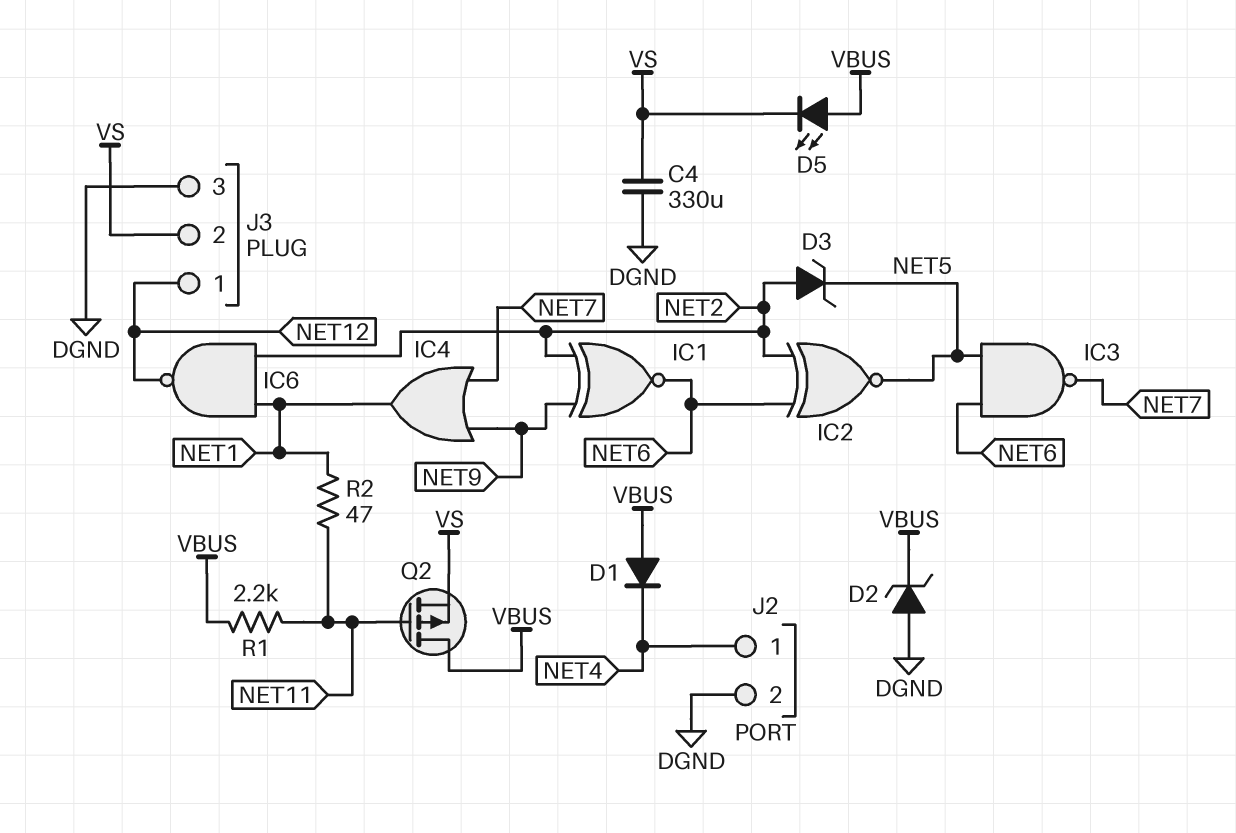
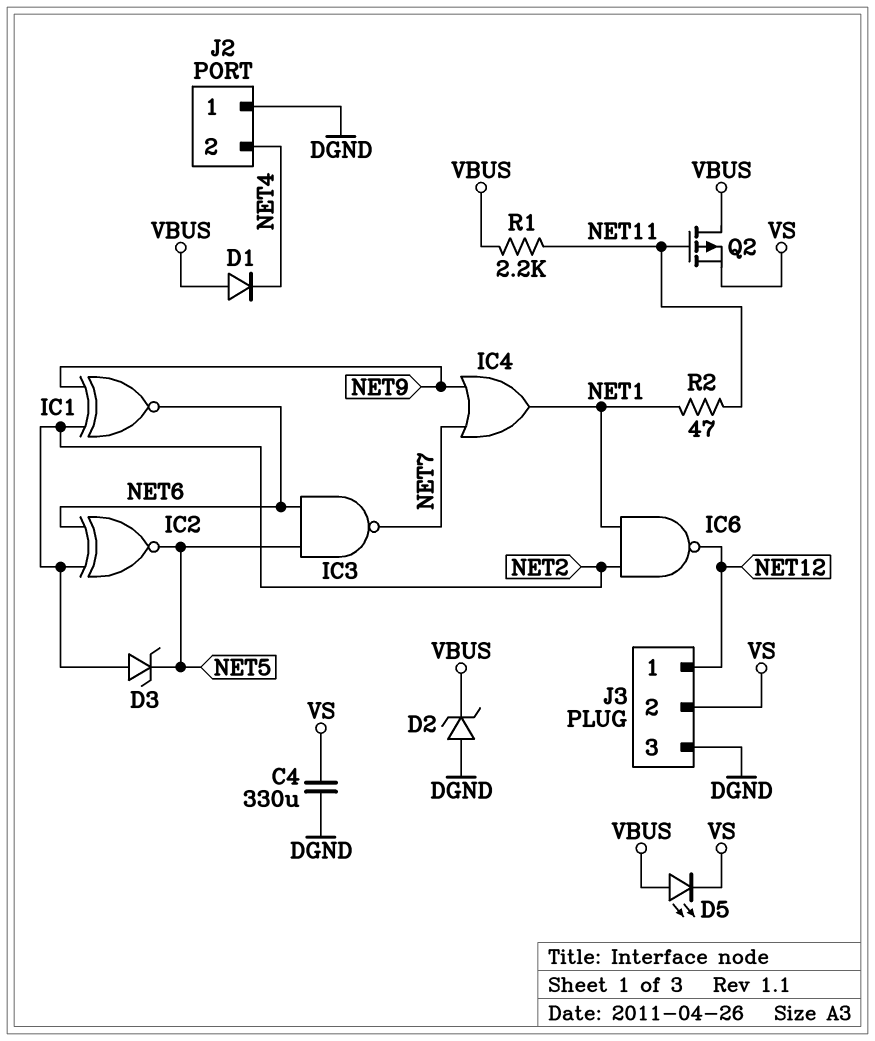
J2 pin 1: NET4 -> DGND
J2 pin 2: DGND -> NET4

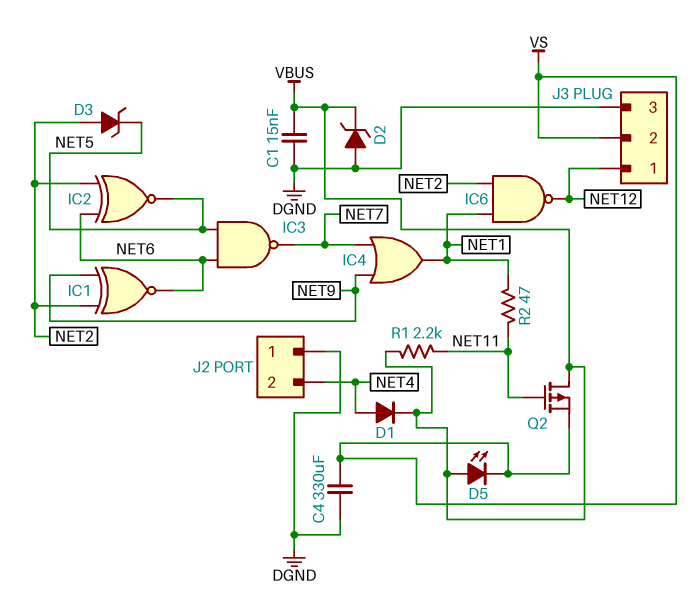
C1: none -> 15nF (DGND, VBUS)
D1: diode (A VBUS, K NET4) -> diode (A NET4, K VBUS)

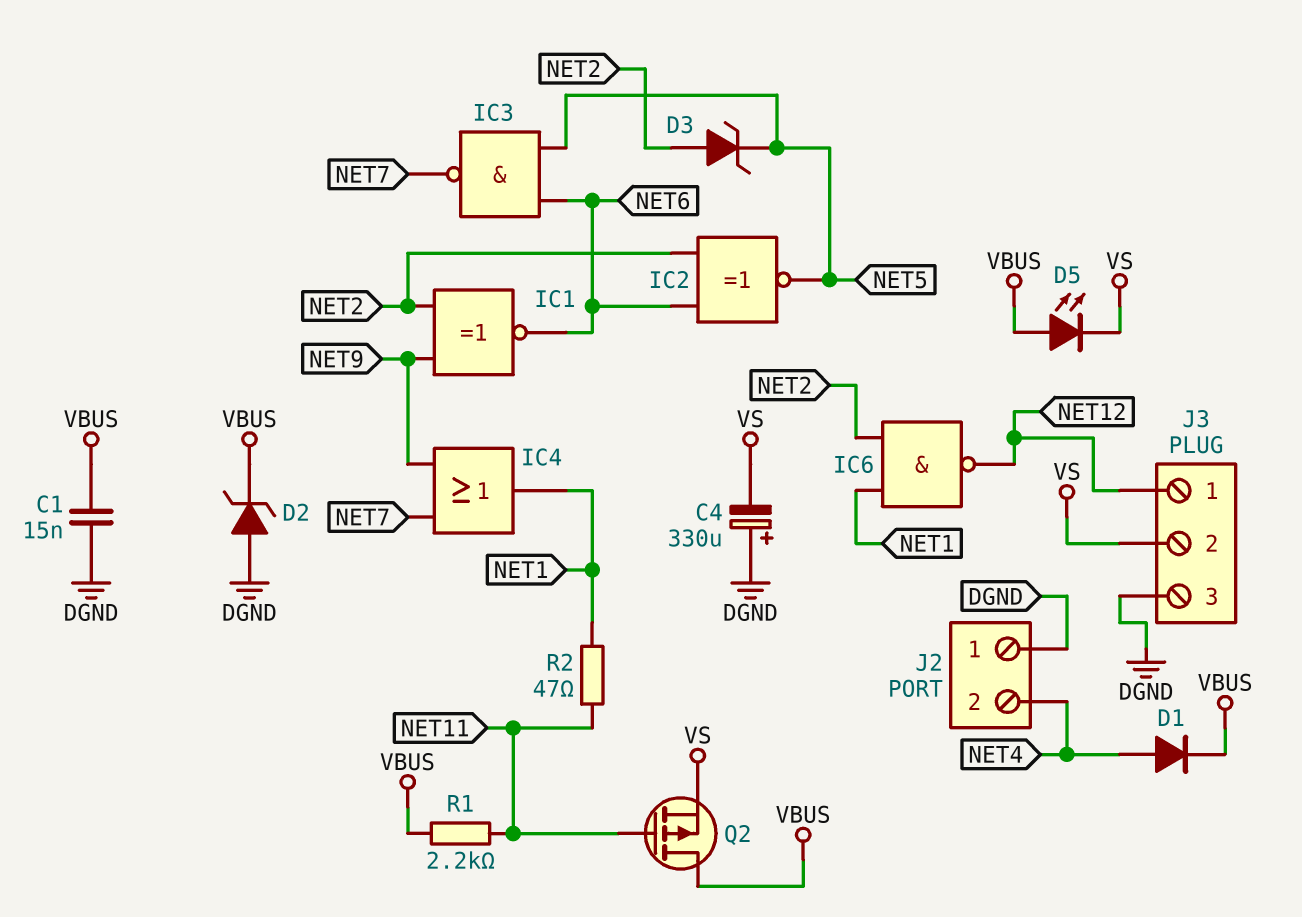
C4: 330uF (DGND, VS) -> 330uF (plus DGND, minus VS)

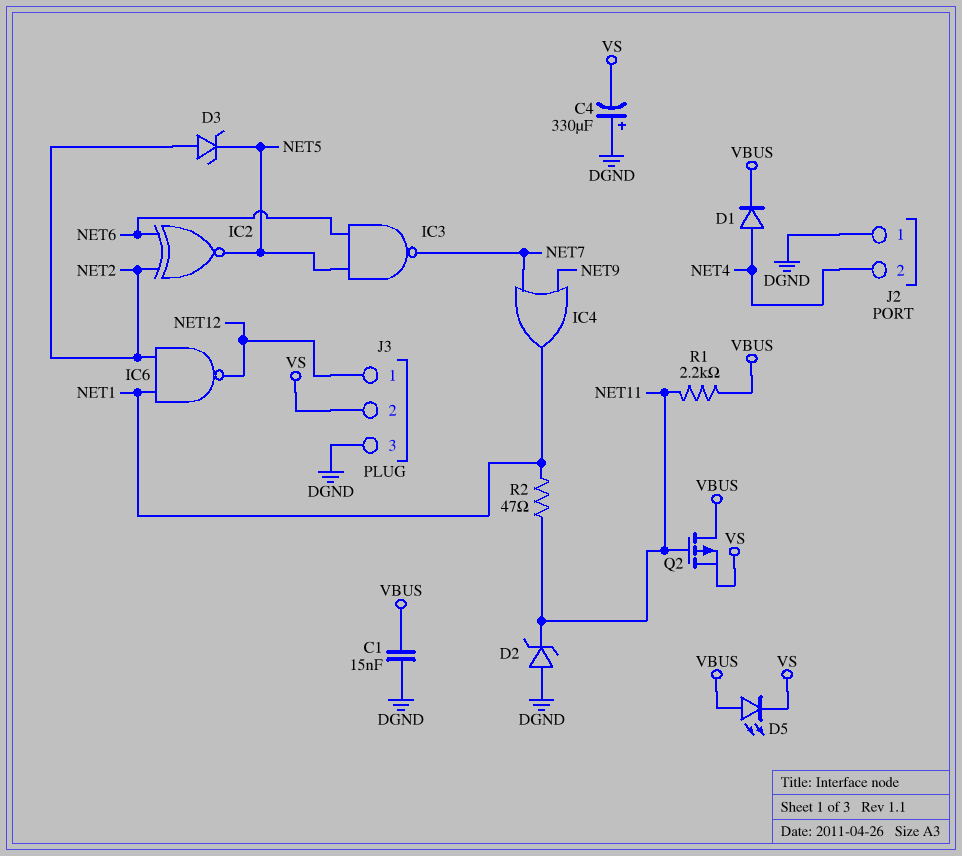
D2: zener (A DGND, K VBUS) -> zener (A DGND, K NET11)
IC1: XNOR (in NET2, in NET9, out NET6) -> none

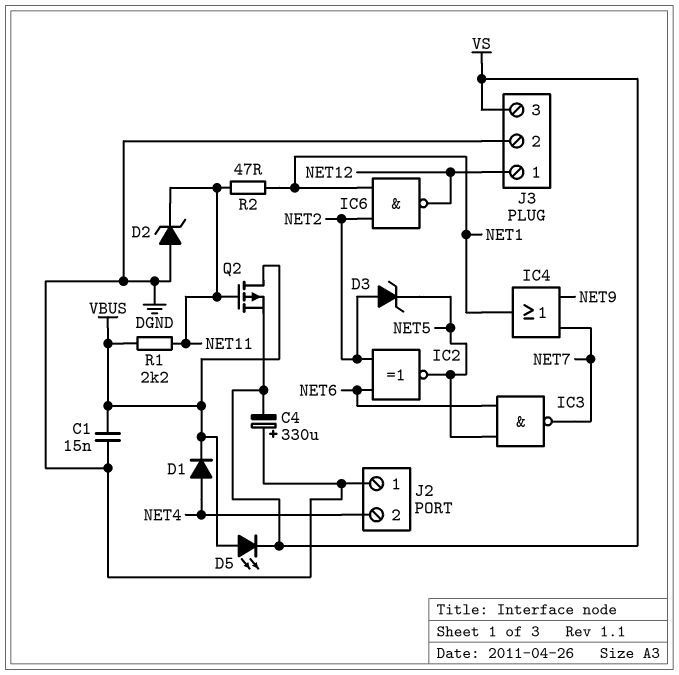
J3 pin 2: VS -> DGND
J3 pin 3: DGND -> VS

